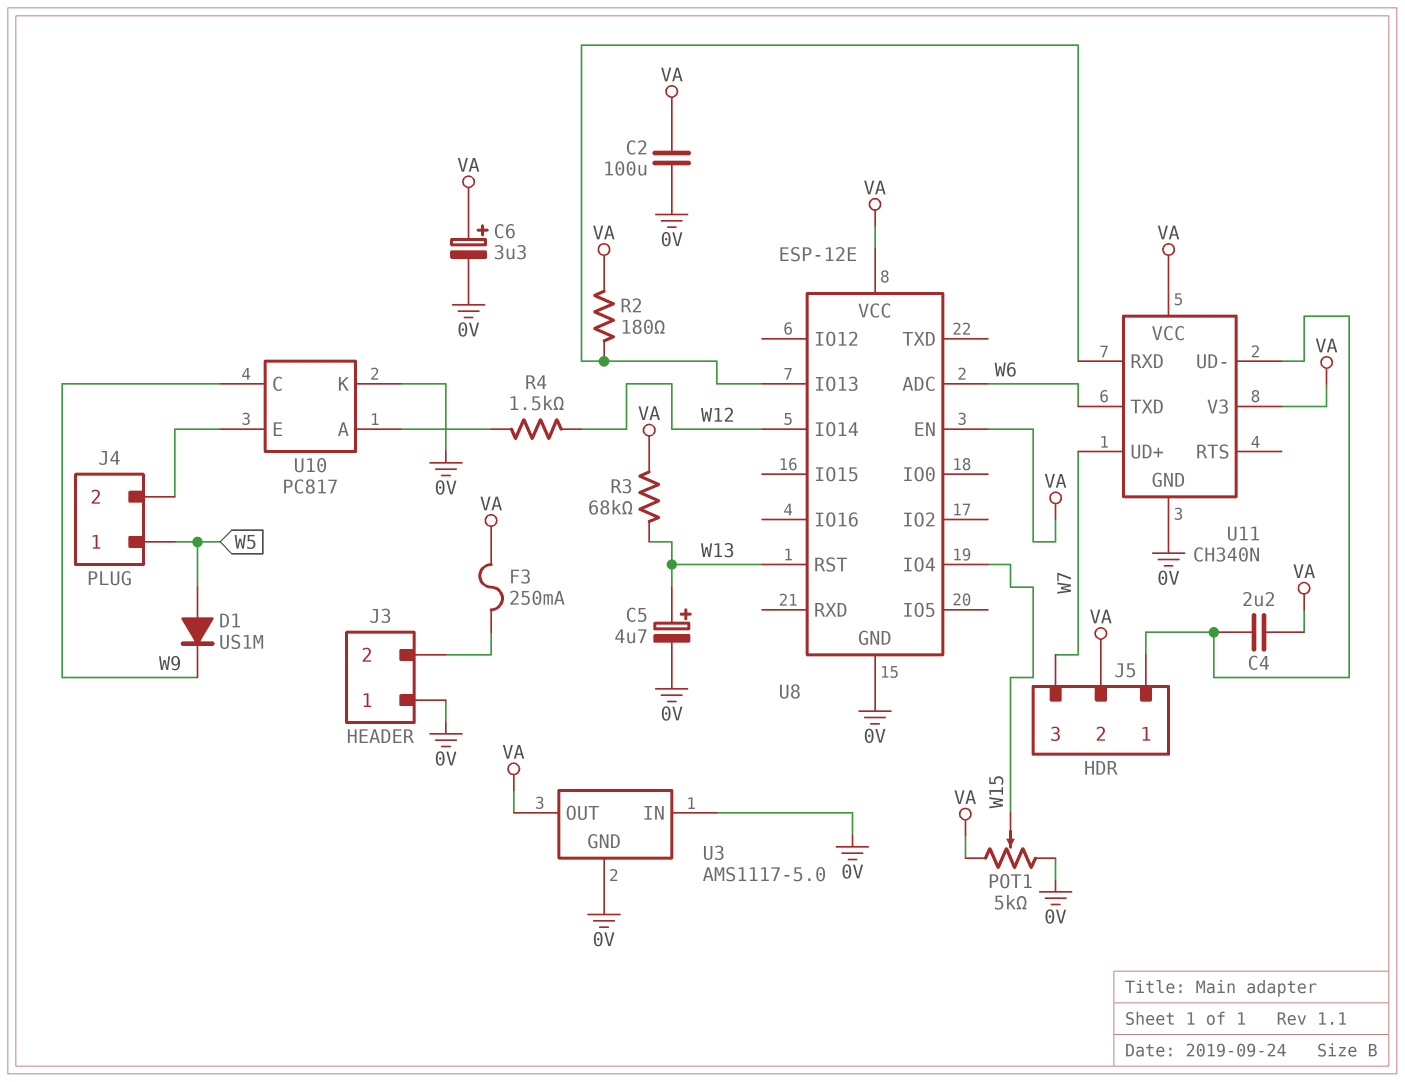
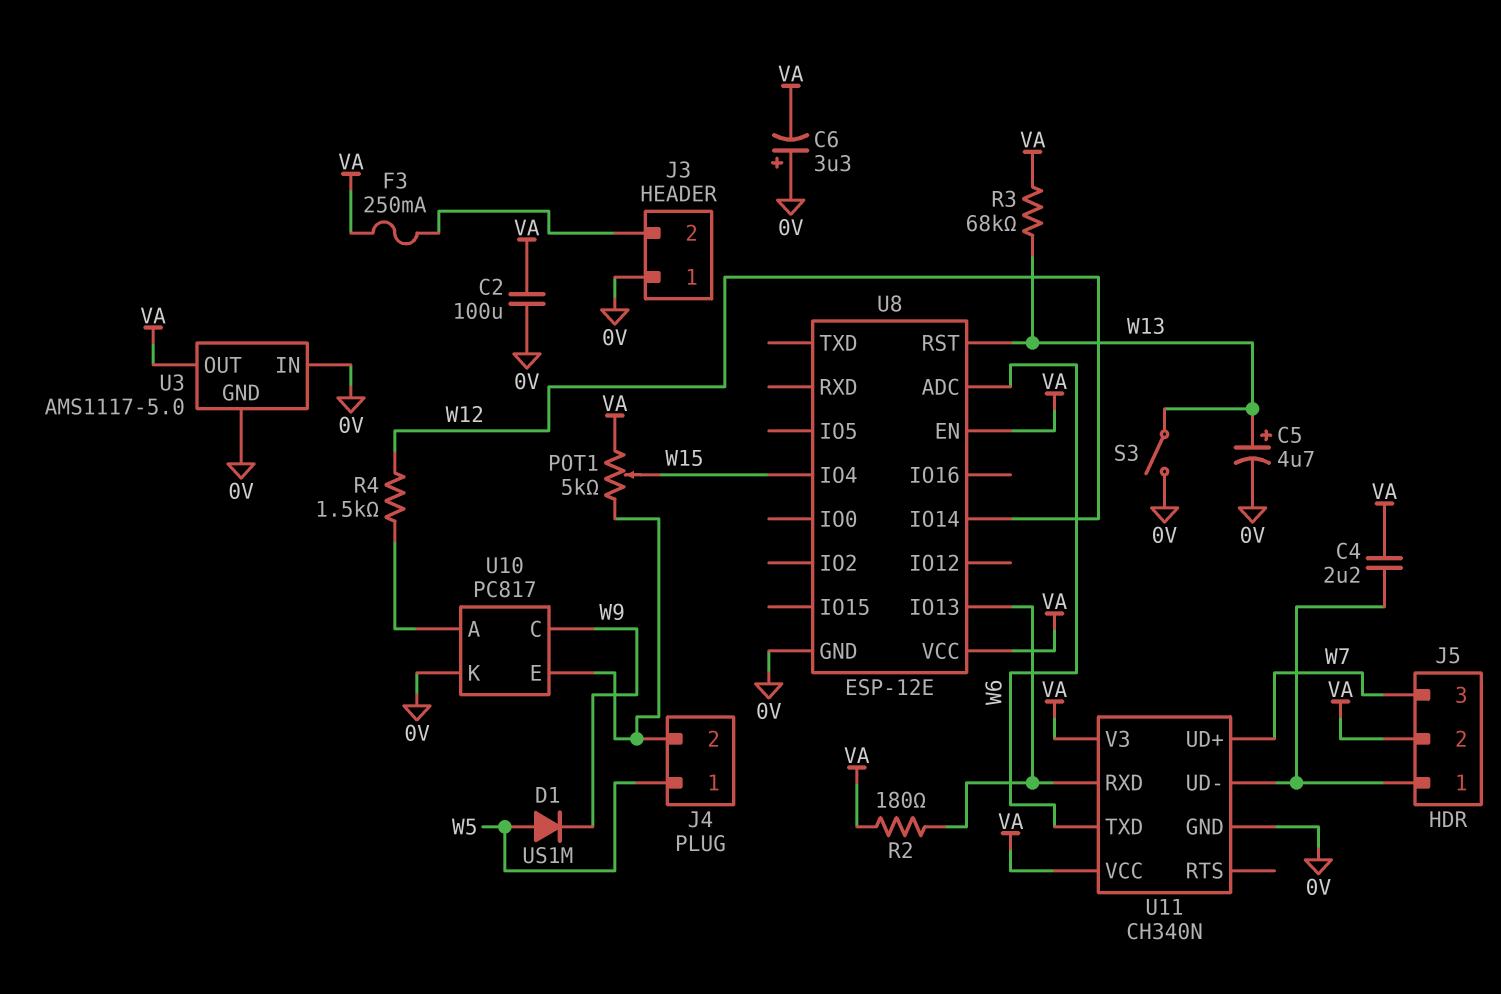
C6: 3.3uF (plus VA, minus 0V) -> 3.3uF (plus 0V, minus VA)
POT1: 5k (0V, VA, wiper W15) -> 5k (J4/2, VA, wiper W15)
S3: none -> switch (0V, W13)

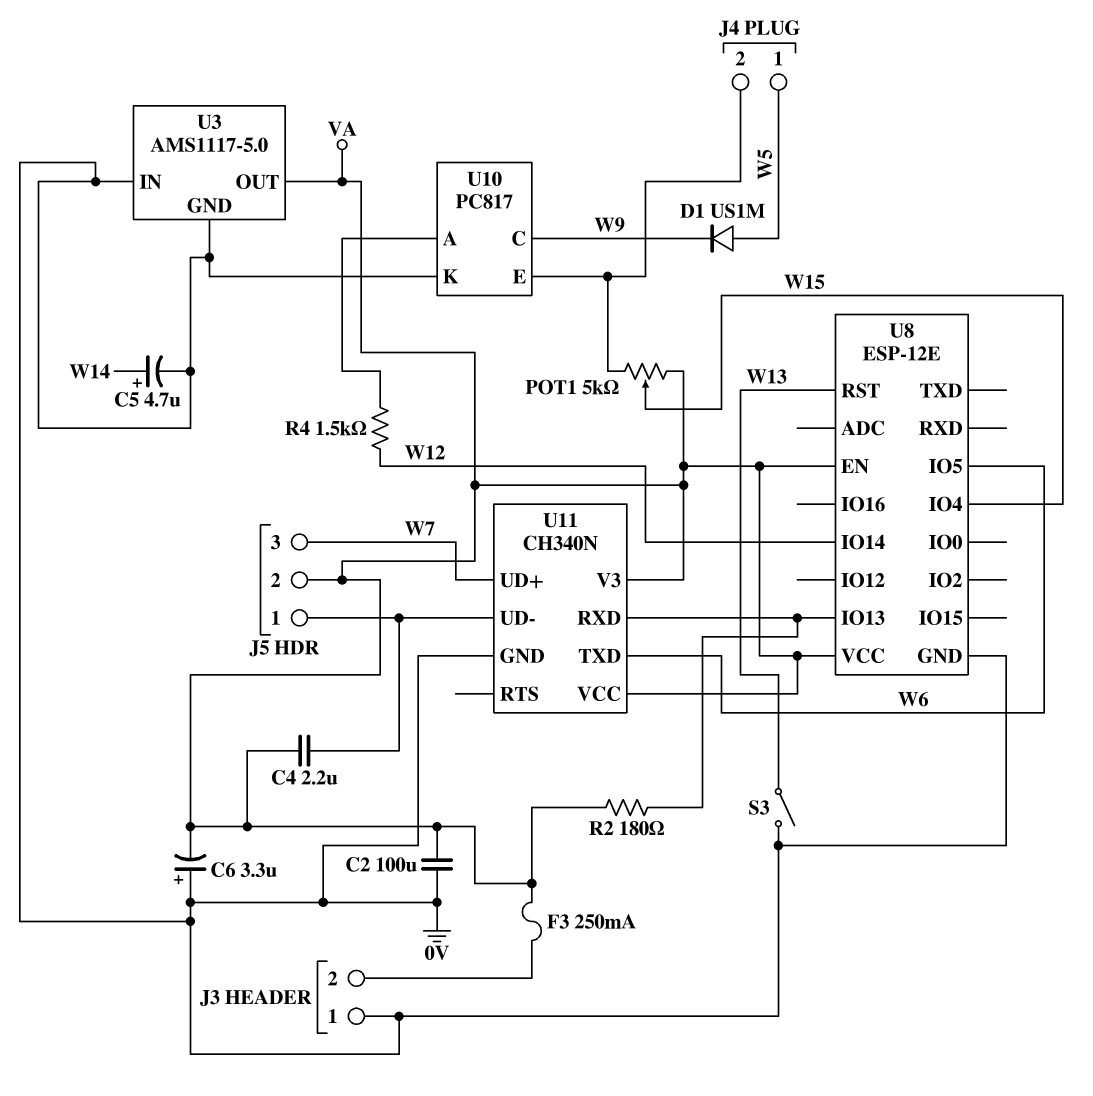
C5: 4.7uF (plus W13, minus 0V) -> 4.7uF (plus W14, minus 0V)
R3: 68k (VA, W13) -> none
U8 pin ADC: W6 -> none
U8 pin IO5: none -> W6

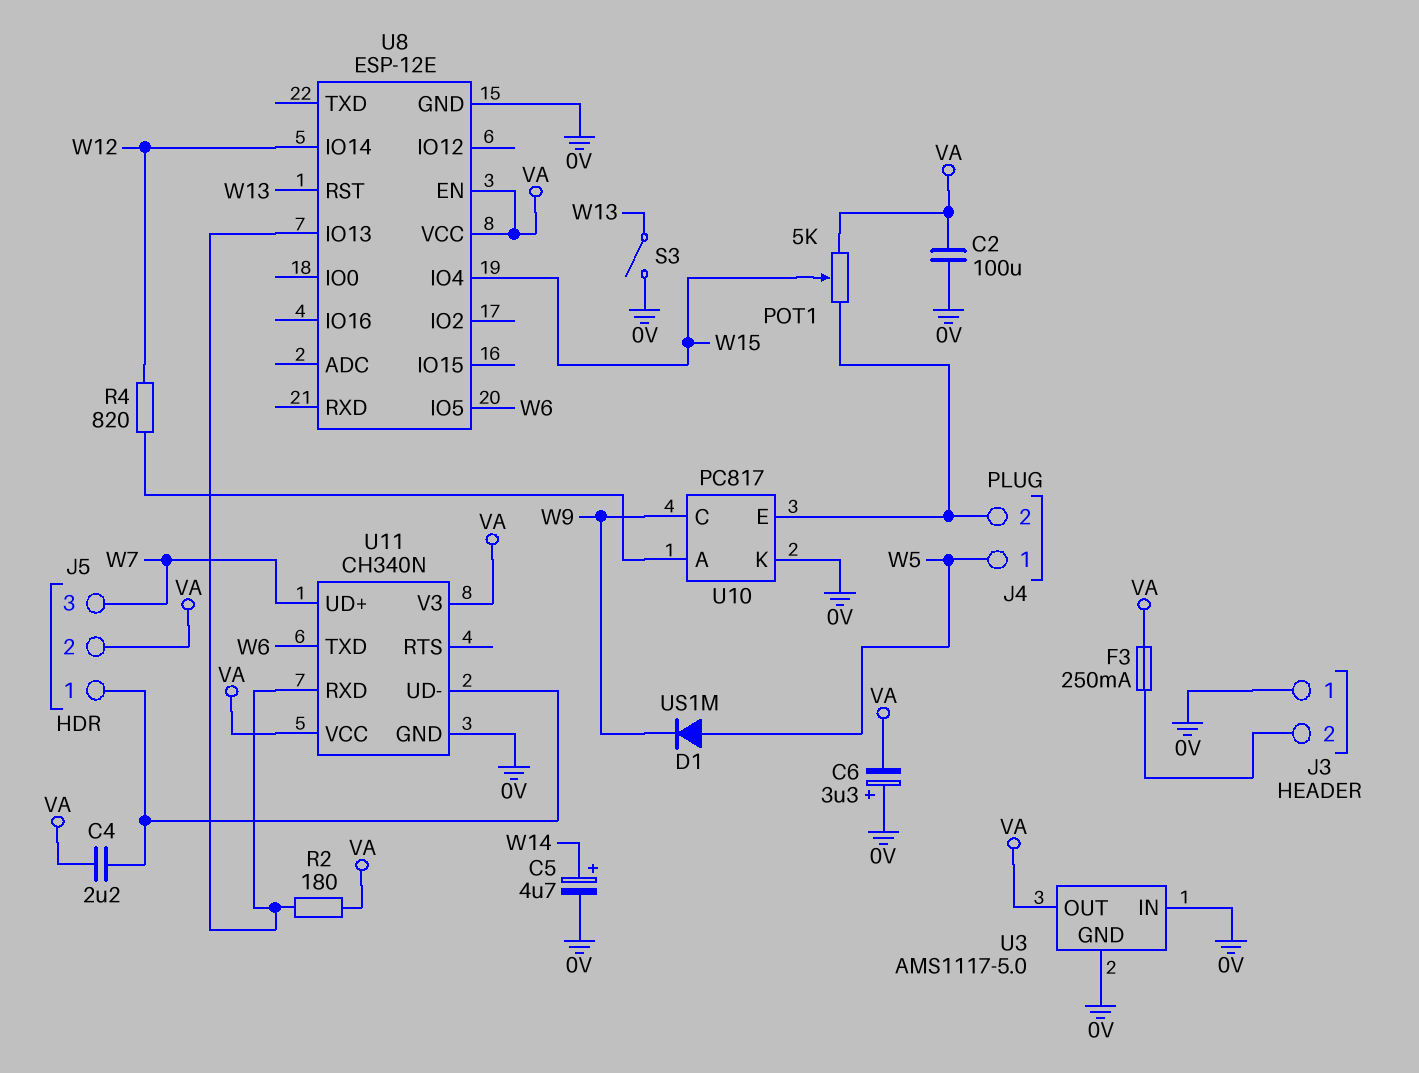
R4: 1.5k (U10/A, W12) -> 820 (U10/A, W12)

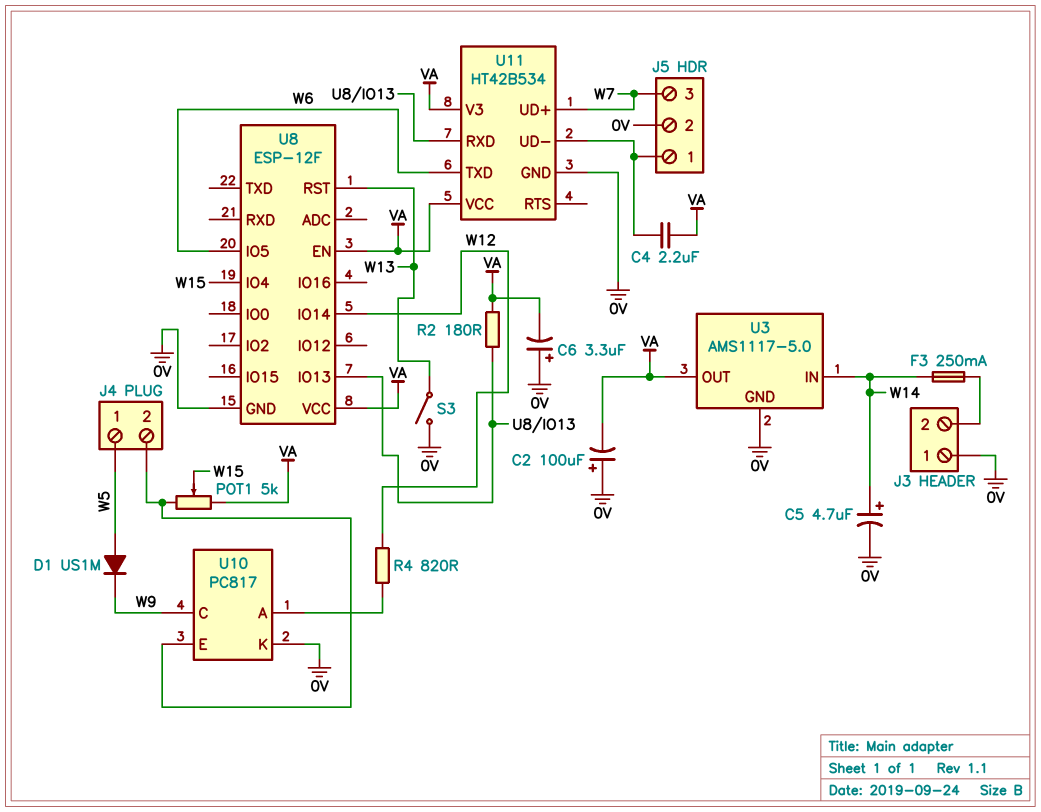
C2: 100uF (0V, VA) -> 100uF (plus 0V, minus VA)
F3: 250mA (J3/2, VA) -> 250mA (J3/2, W14)
J5 pin 2: VA -> 0V
U3 pin IN: 0V -> W14
U8: ESP-12E -> ESP-12F
U11: CH340N -> HT42B534

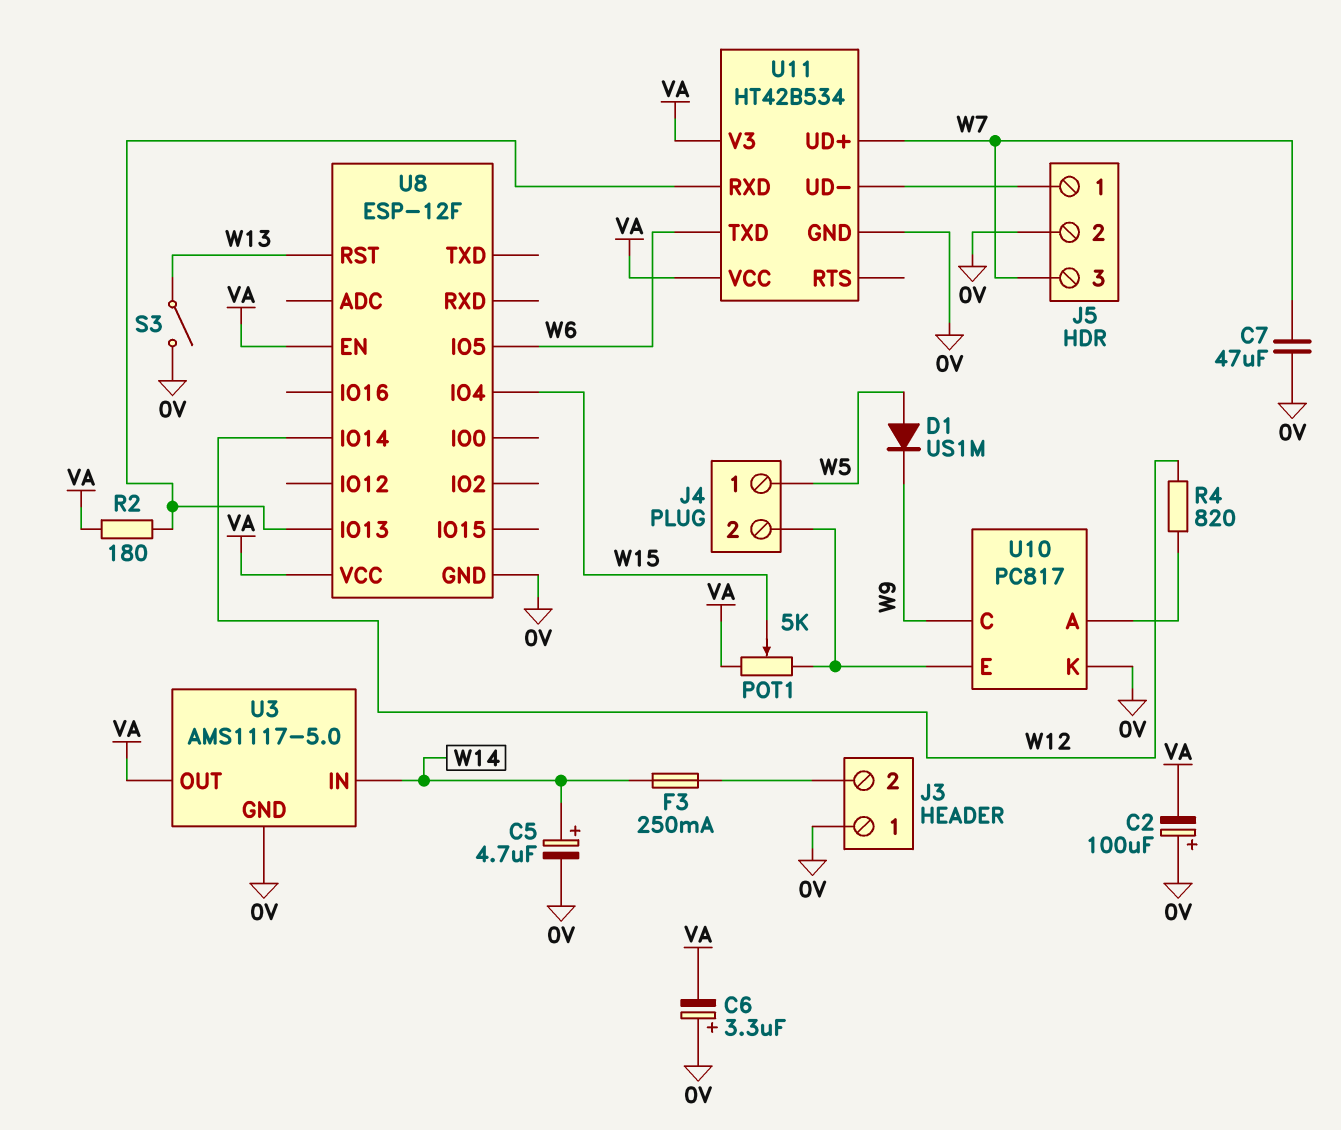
C4: 2.2uF (J5/1, VA) -> none
C7: none -> 47uF (0V, W7)

